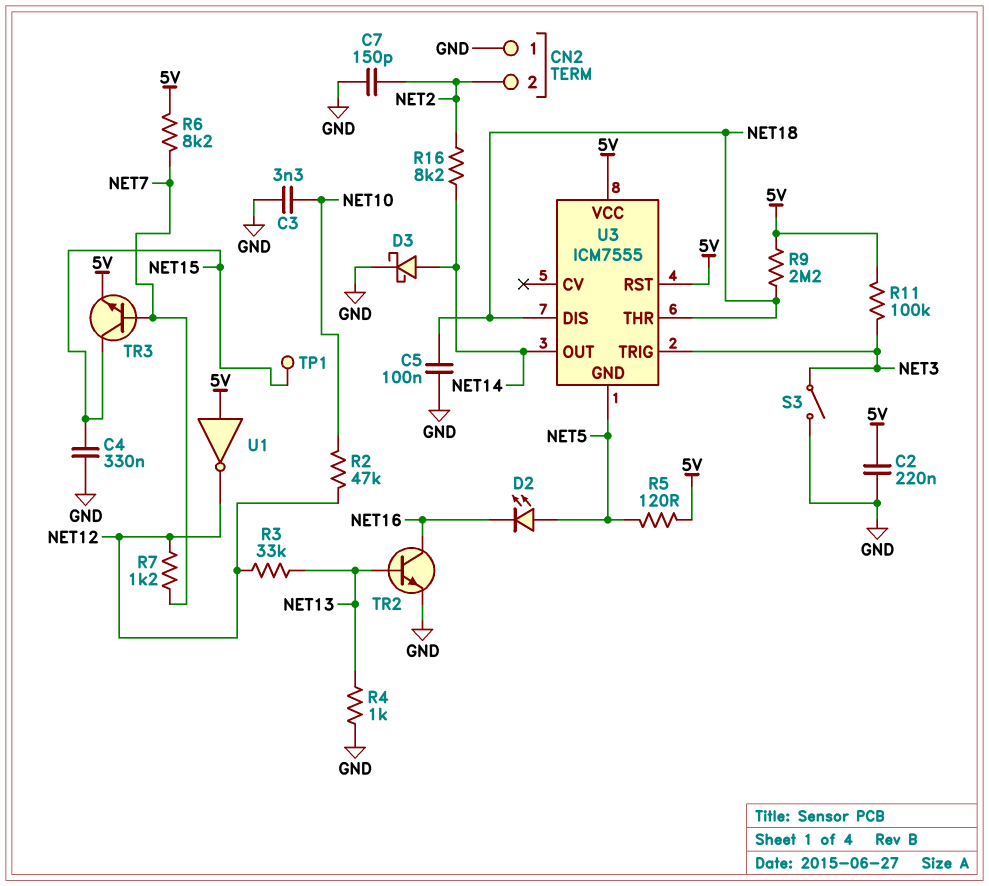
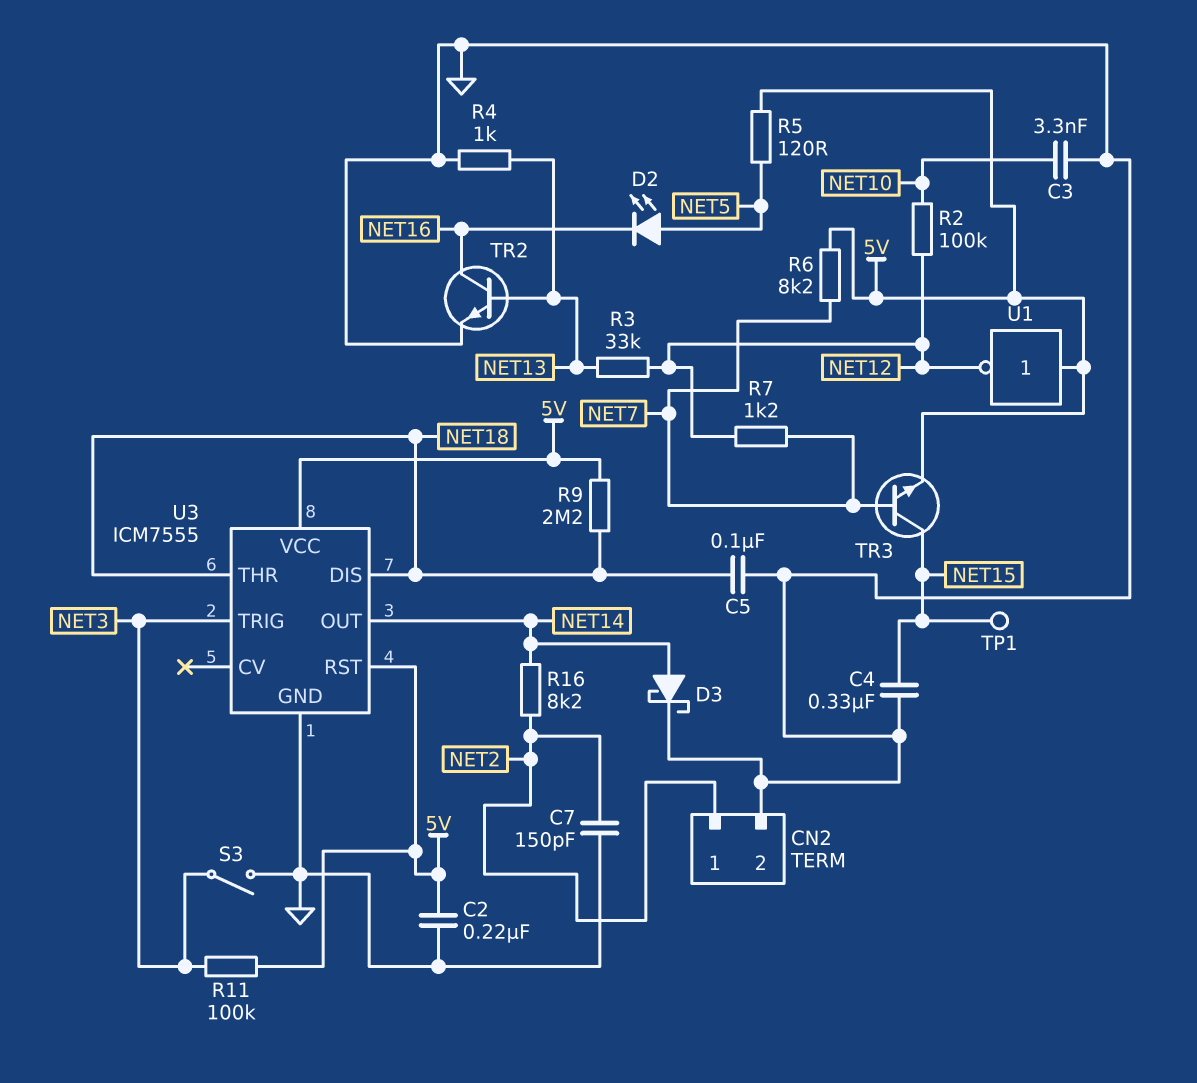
CN2 pin 1: GND -> NET2
CN2 pin 2: NET2 -> GND
R2: 47k (NET10, NET12) -> 100k (NET10, NET12)
U3 pin GND: NET5 -> GND

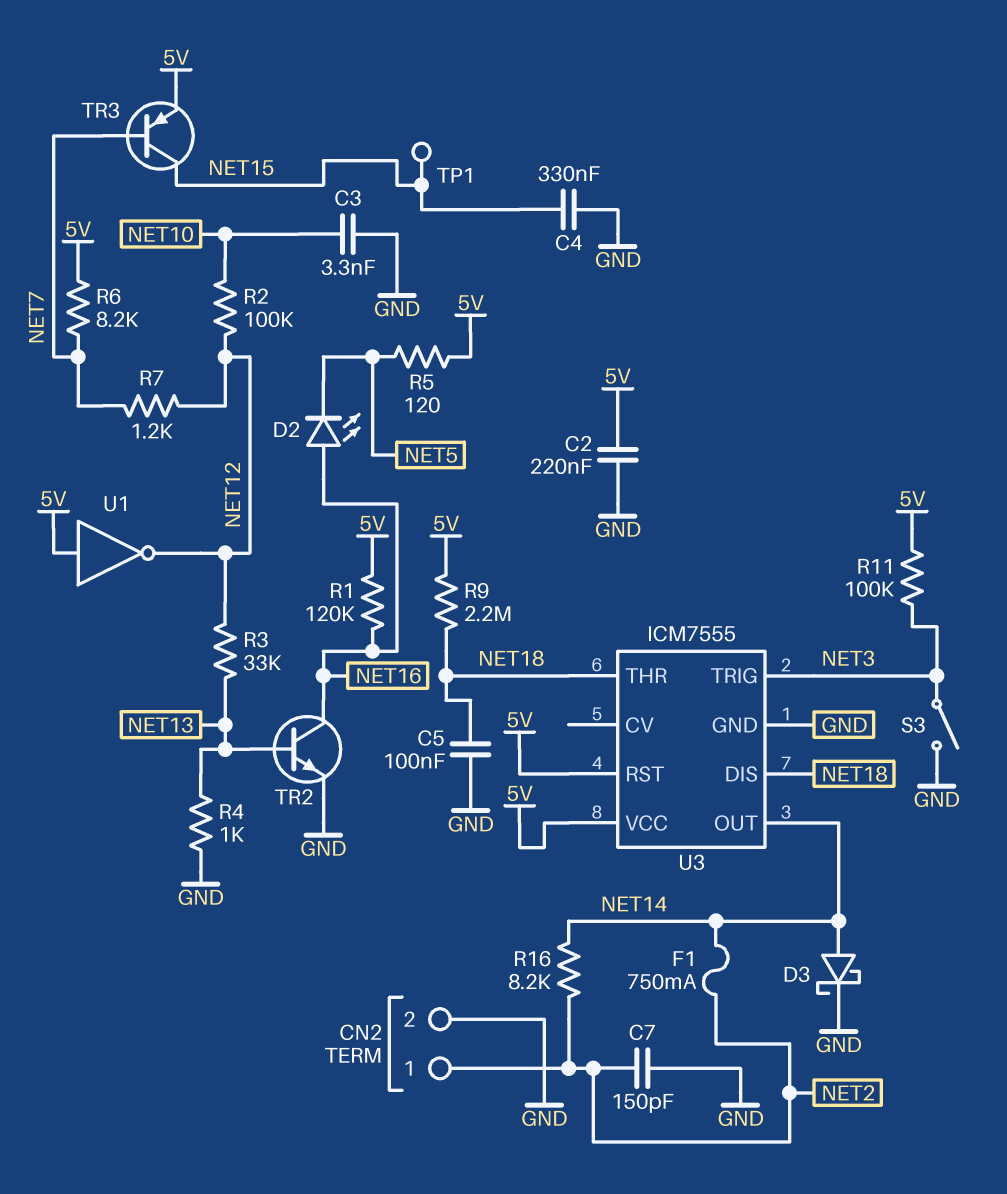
D2: LED (A NET5, K NET16) -> LED (A NET16, K NET5)
F1: none -> 750mA (NET2, NET14)
R1: none -> 120k (5V, NET16)
TR3: NPN (B NET7, C NET15, E 5V) -> PNP (B NET7, C NET15, E 5V)

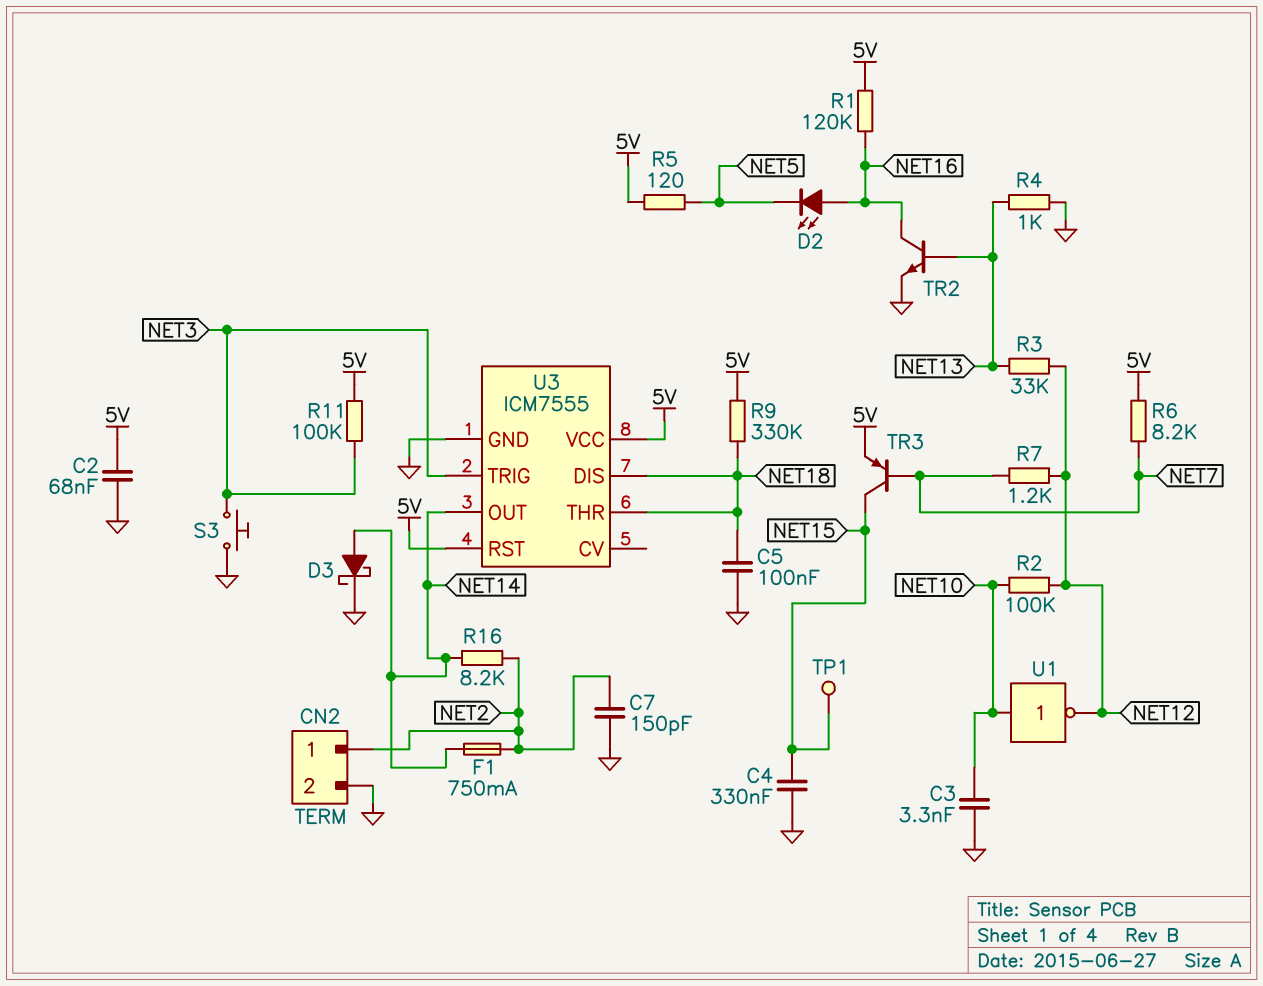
C2: 220nF (5V, GND) -> 68nF (5V, GND)
R9: 2.2M (5V, NET18) -> 330k (5V, NET18)
S3: switch (GND, NET3) -> button (GND, NET3)
U1: NOT (in 5V, out NET12) -> NOT (in NET10, out NET12)

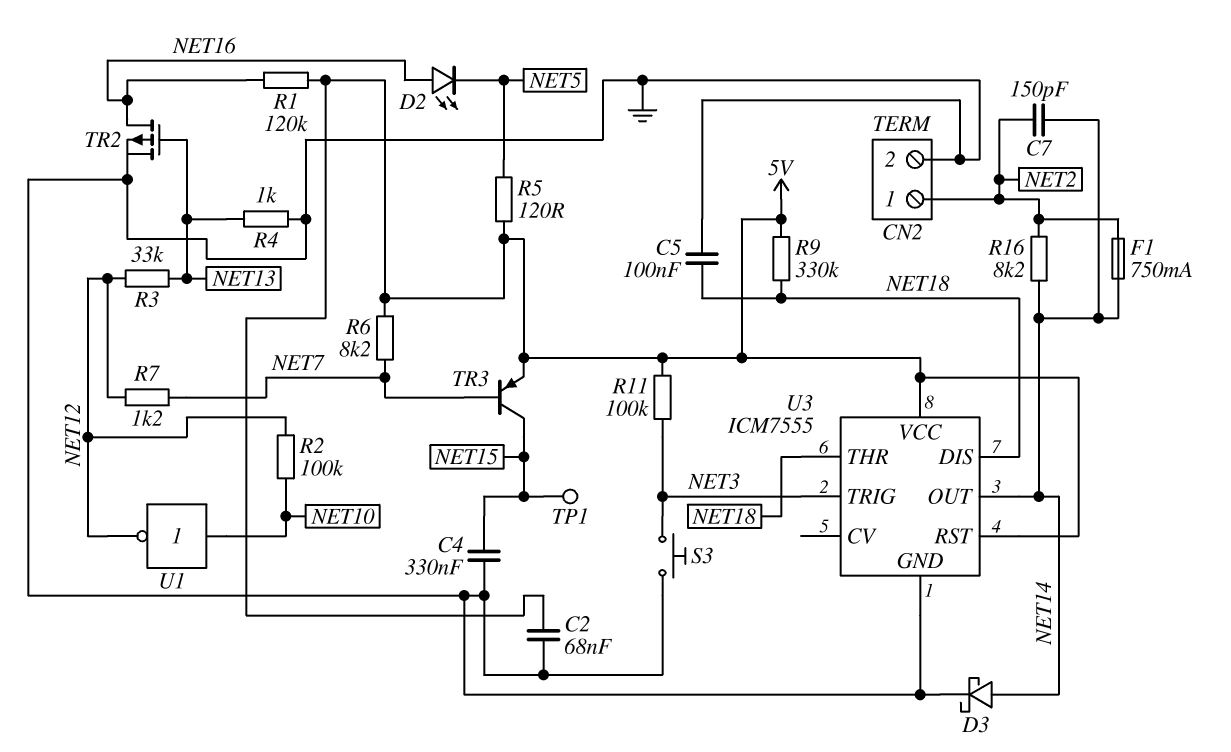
C3: 3.3nF (GND, NET10) -> none
C7: 150pF (GND, NET2) -> 150pF (NET2, NET14)
TR2: NPN (B NET13, C NET16, E GND) -> PMOS (G NET13, D NET16, S GND)

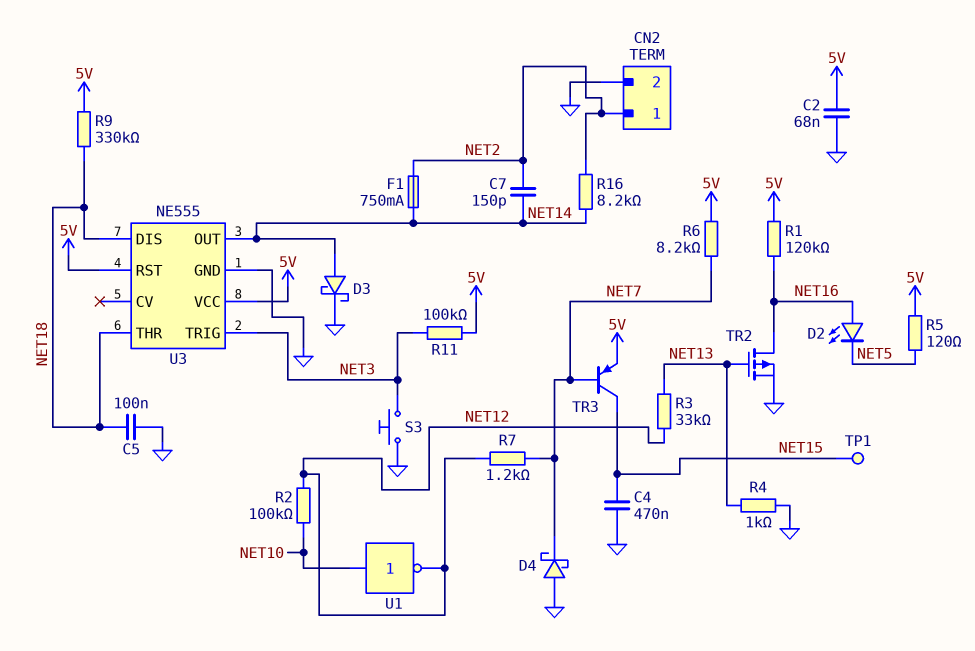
C4: 330nF (GND, NET15) -> 470nF (GND, NET15)
D4: none -> schottky (A GND, K NET7)
U3: ICM7555 -> NE555

